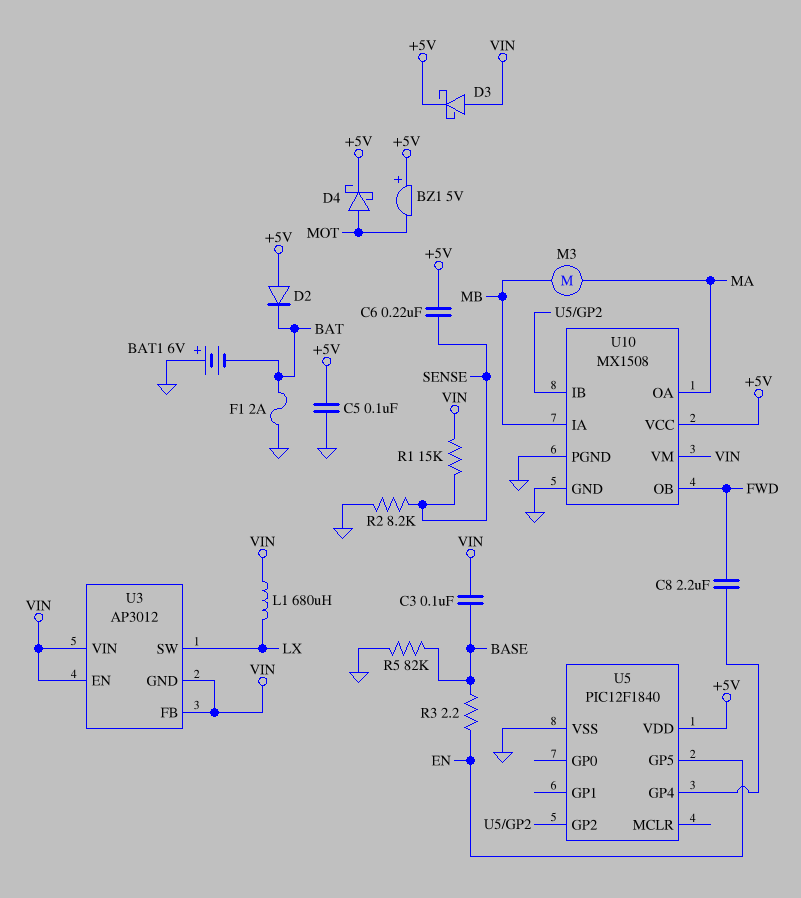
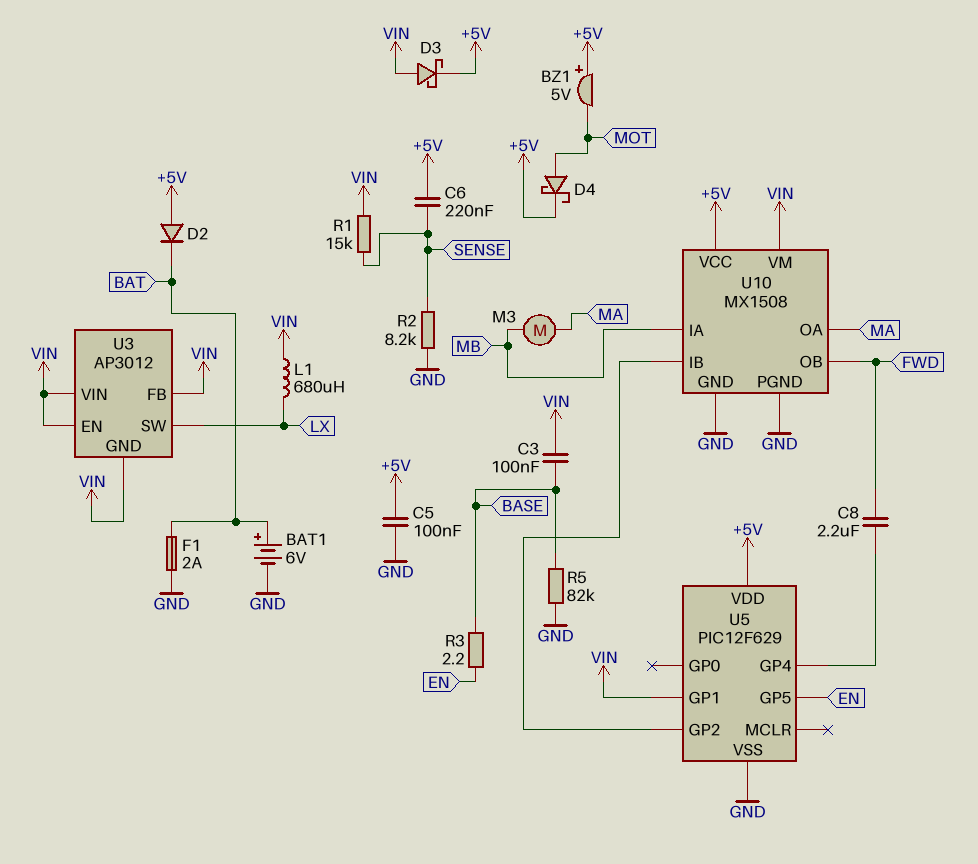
BAT1: 6V (plus GND, minus BAT) -> 6V (plus BAT, minus GND)
U5: PIC12F1840 -> PIC12F629
U5 pin GP1: none -> VIN

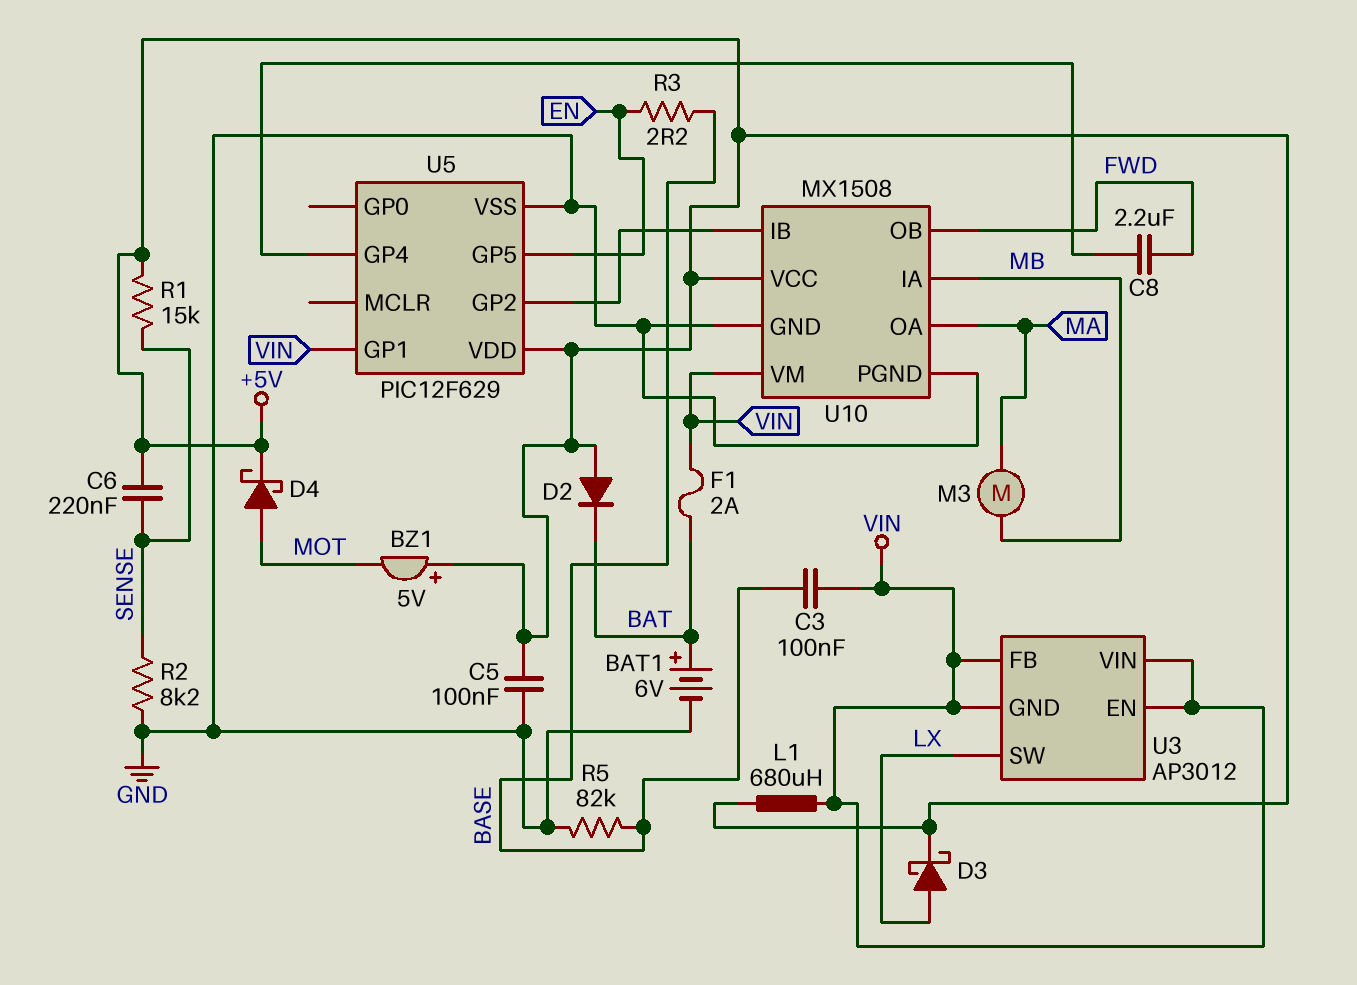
D3: schottky (A VIN, K +5V) -> schottky (A LX, K +5V)
F1: 2A (BAT, GND) -> 2A (BAT, VIN)
L1: 680uH (LX, VIN) -> 680uH (+5V, VIN)
R1: 15k (SENSE, VIN) -> 15k (+5V, SENSE)

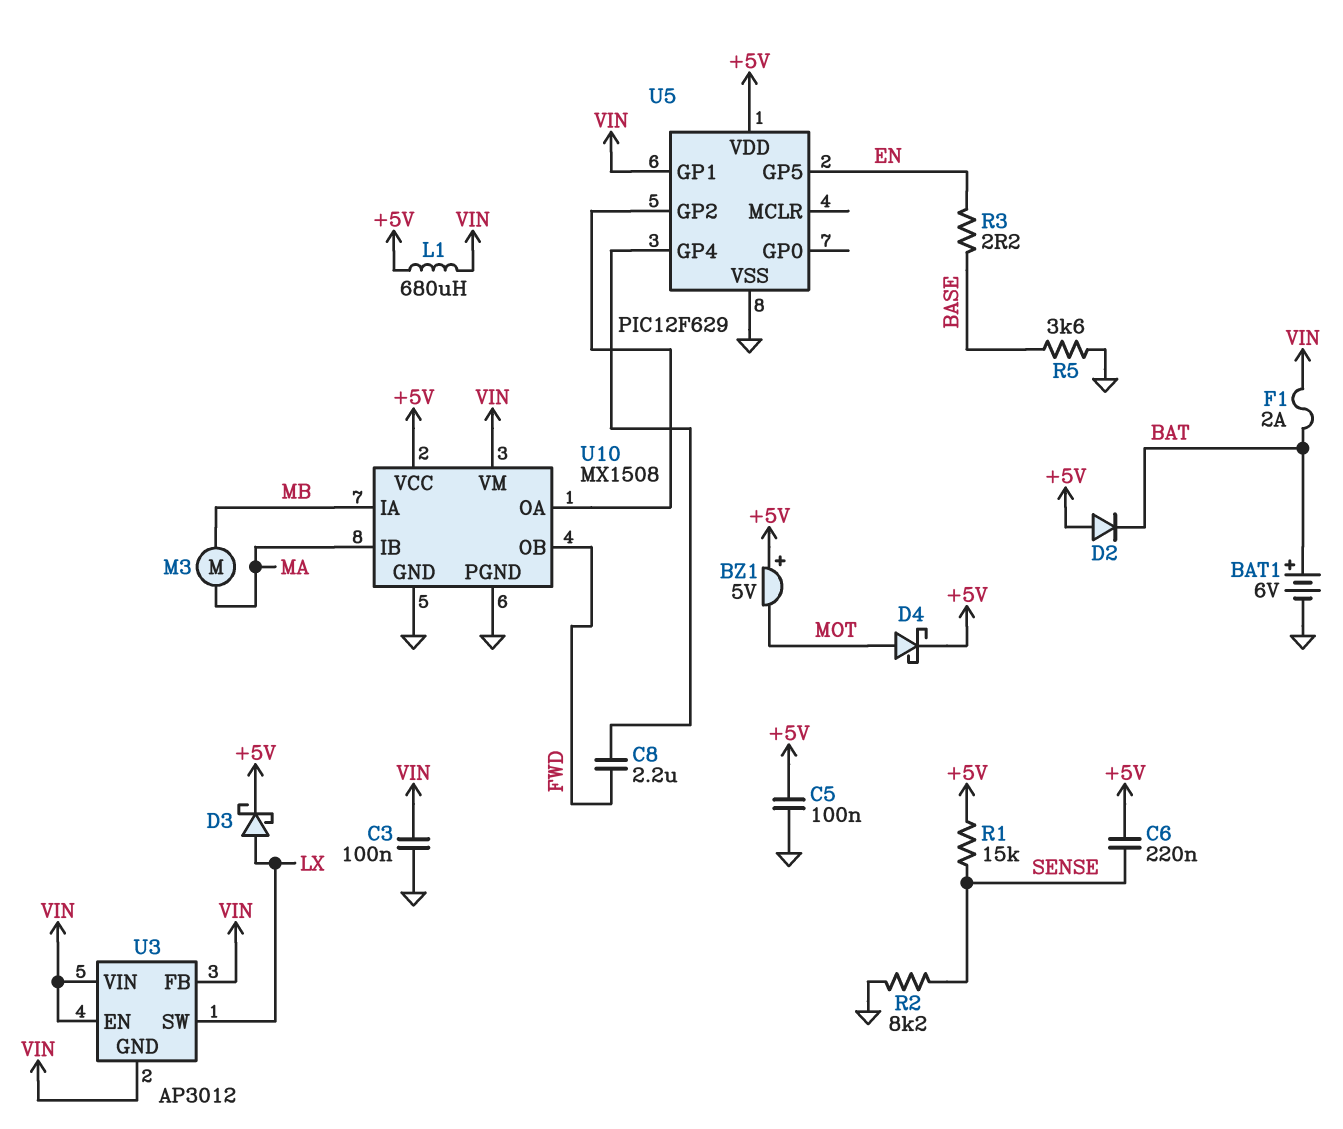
C3: 100nF (BASE, VIN) -> 100nF (GND, VIN)
R5: 82k (BASE, GND) -> 3.6k (BASE, GND)
U10 pin IB: U5/GP2 -> MA
U10 pin OA: MA -> U5/GP2

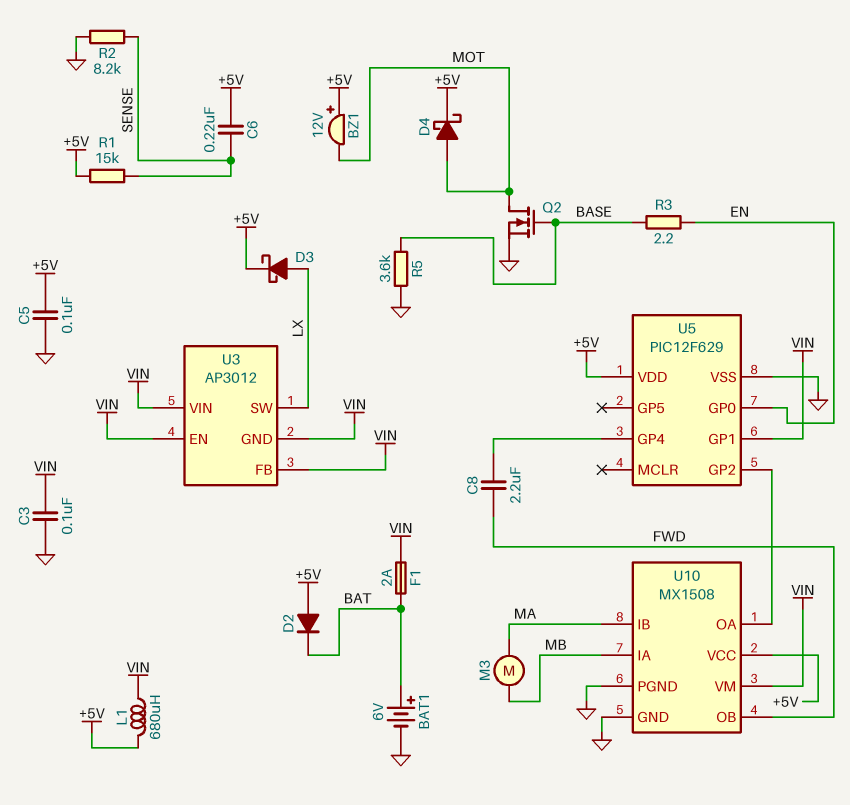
BZ1: buzzer 5V (plus +5V, minus MOT) -> buzzer 12V (plus +5V, minus MOT)
Q2: none -> NMOS (G BASE, D MOT, S GND)
U5 pin GP0: none -> EN
U5 pin GP5: EN -> none

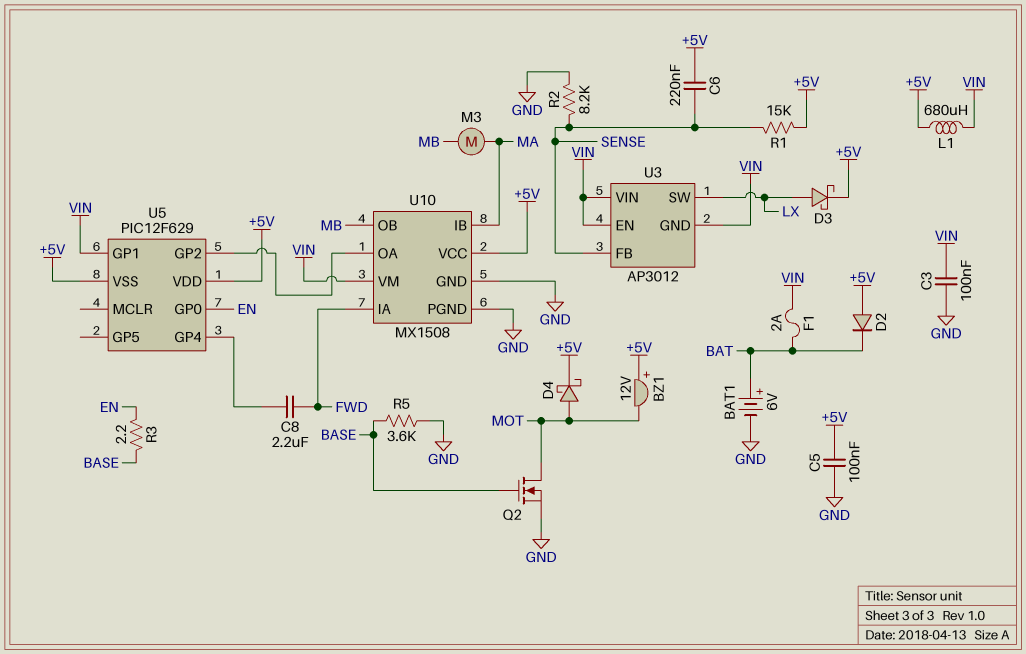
U3 pin FB: VIN -> SENSE
U5 pin VSS: GND -> +5V
U10 pin IA: MB -> FWD
U10 pin OB: FWD -> MB

